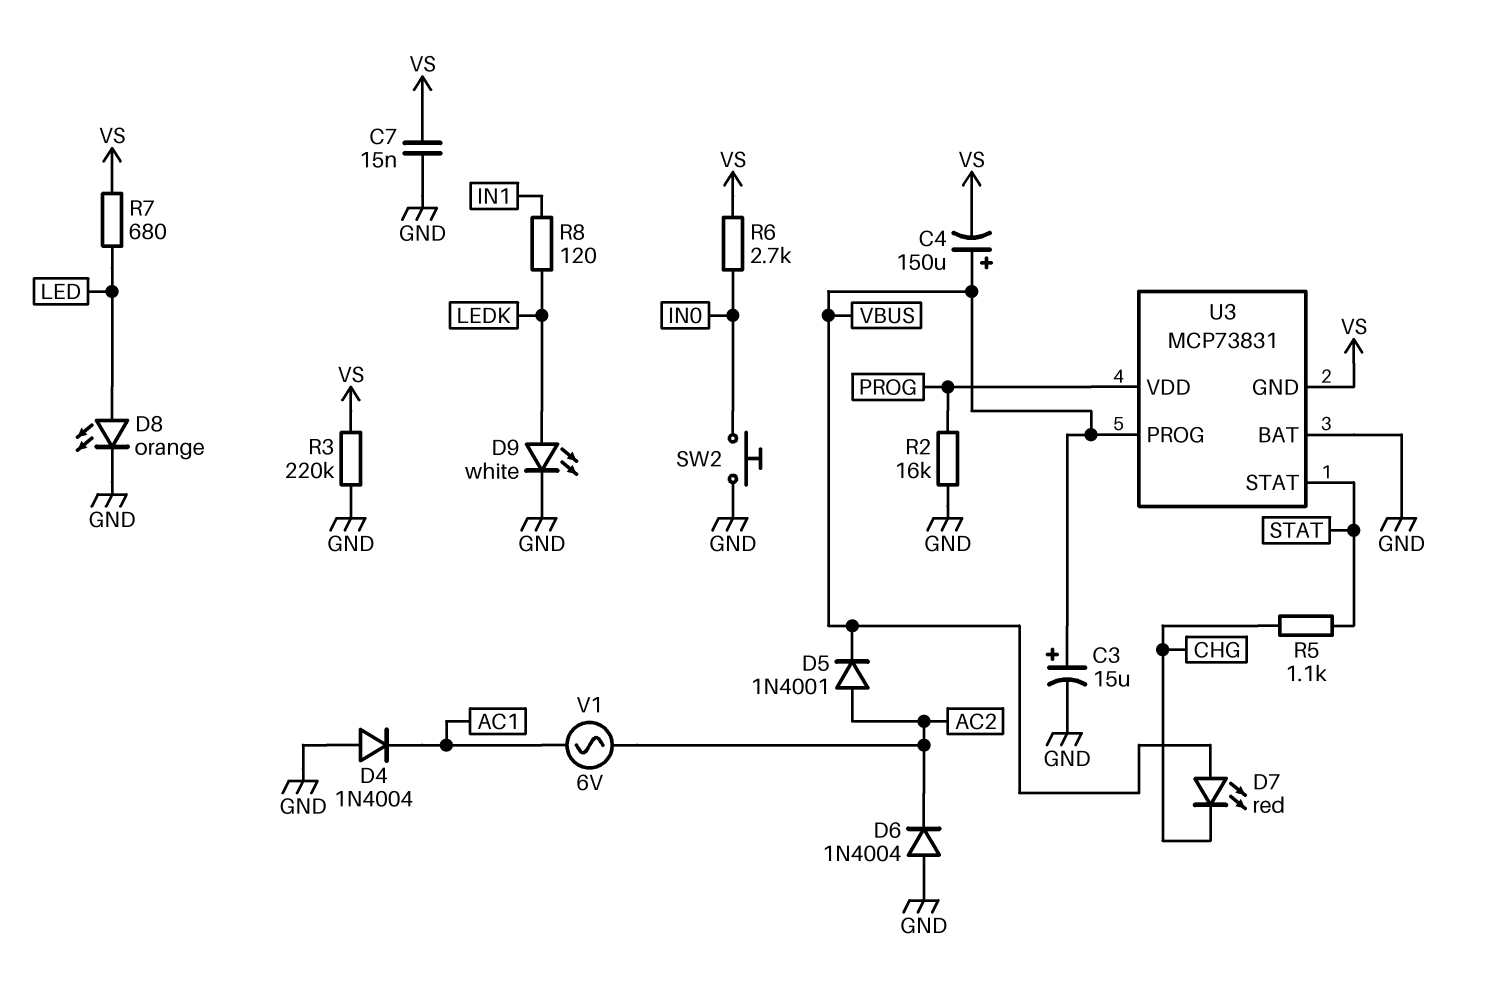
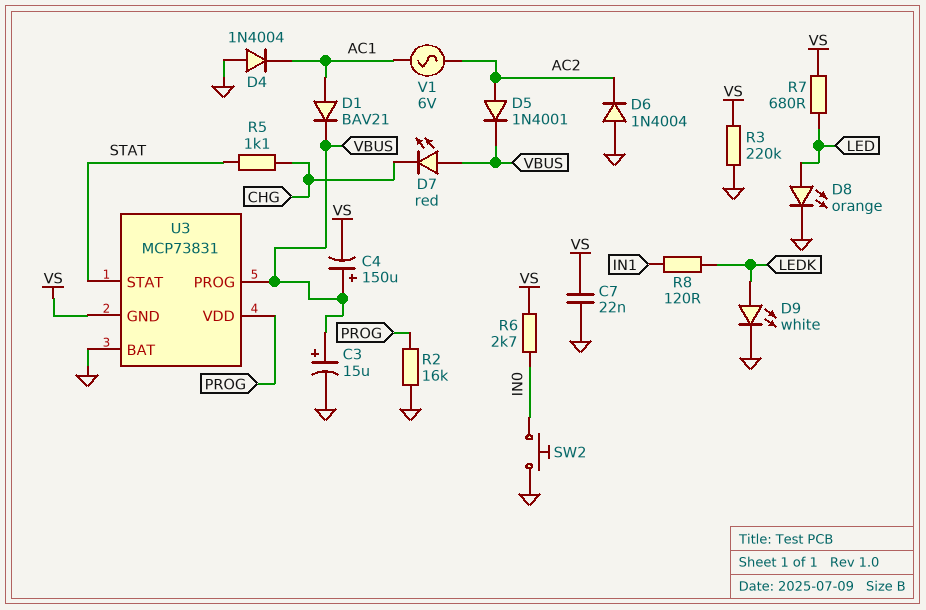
C7: 15nF (GND, VS) -> 22nF (GND, VS)
D1: none -> diode BAV21 (A AC1, K VBUS)

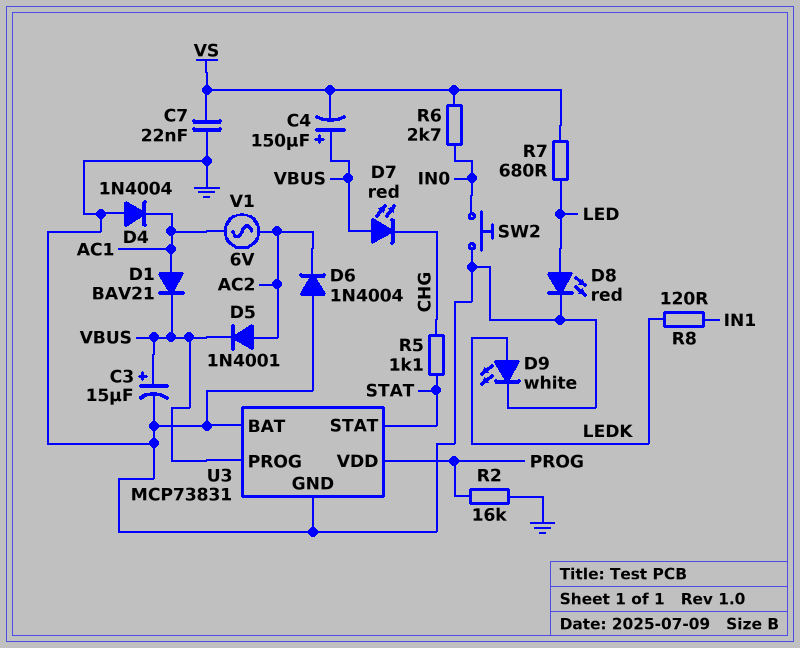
D8: LED orange (A LED, K GND) -> LED red (A LED, K GND)
R3: 220k (GND, VS) -> none
U3 pin GND: VS -> GND

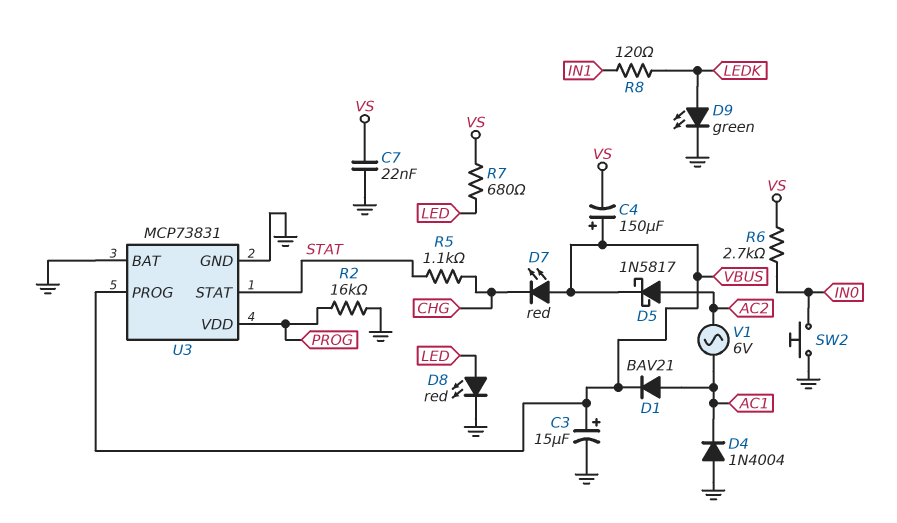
D5: diode 1N4001 (A AC2, K VBUS) -> schottky 1N5817 (A AC2, K VBUS)
D6: diode 1N4004 (A GND, K AC2) -> none
D9: LED white (A LEDK, K GND) -> LED green (A LEDK, K GND)

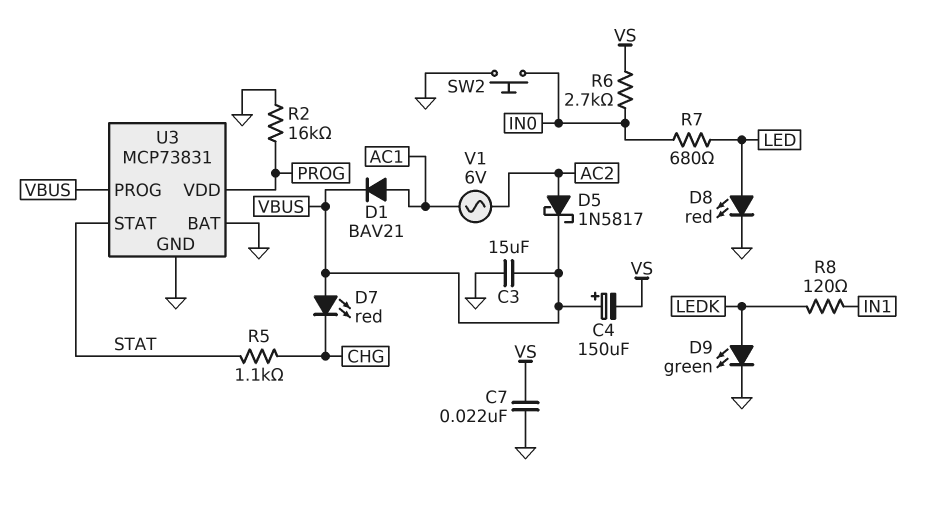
C3: 15uF (plus VBUS, minus GND) -> 15uF (GND, VBUS)
D4: diode 1N4004 (A GND, K AC1) -> none
R7: 680 (LED, VS) -> 680 (IN0, LED)

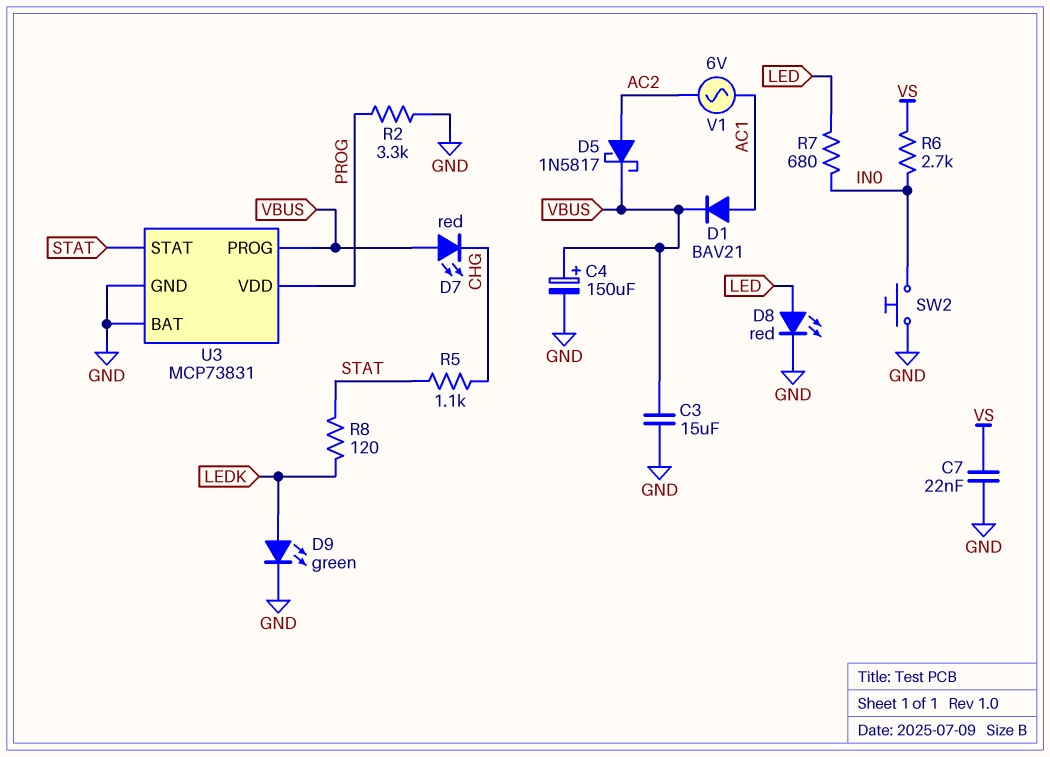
C4: 150uF (plus VBUS, minus VS) -> 150uF (plus VBUS, minus GND)
R2: 16k (GND, PROG) -> 3.3k (GND, PROG)
R8: 120 (IN1, LEDK) -> 120 (LEDK, STAT)

